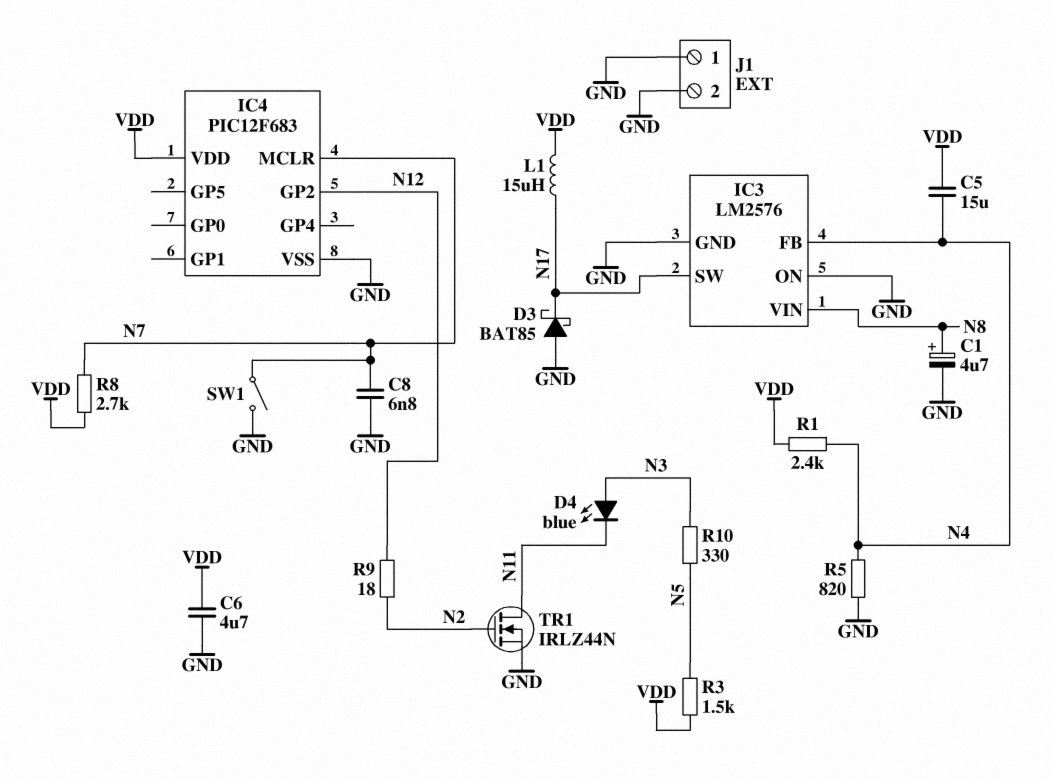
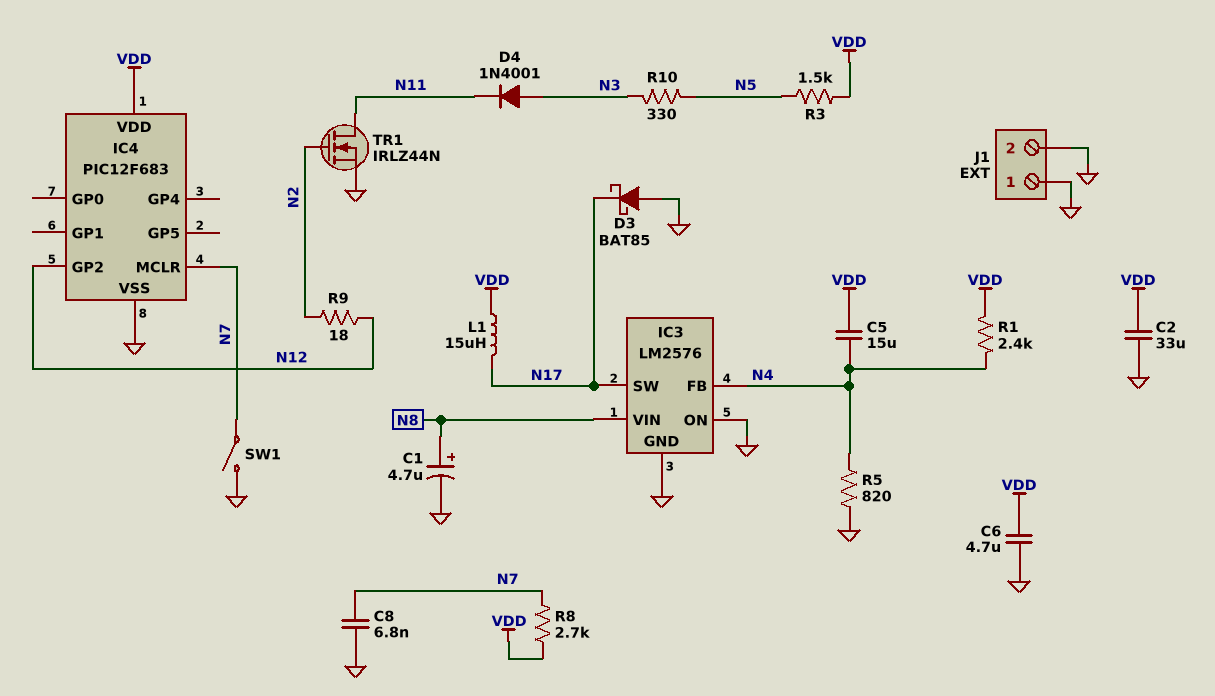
C2: none -> 33uF (GND, VDD)
D4: LED blue (A N3, K N11) -> diode 1N4001 (A N3, K N11)

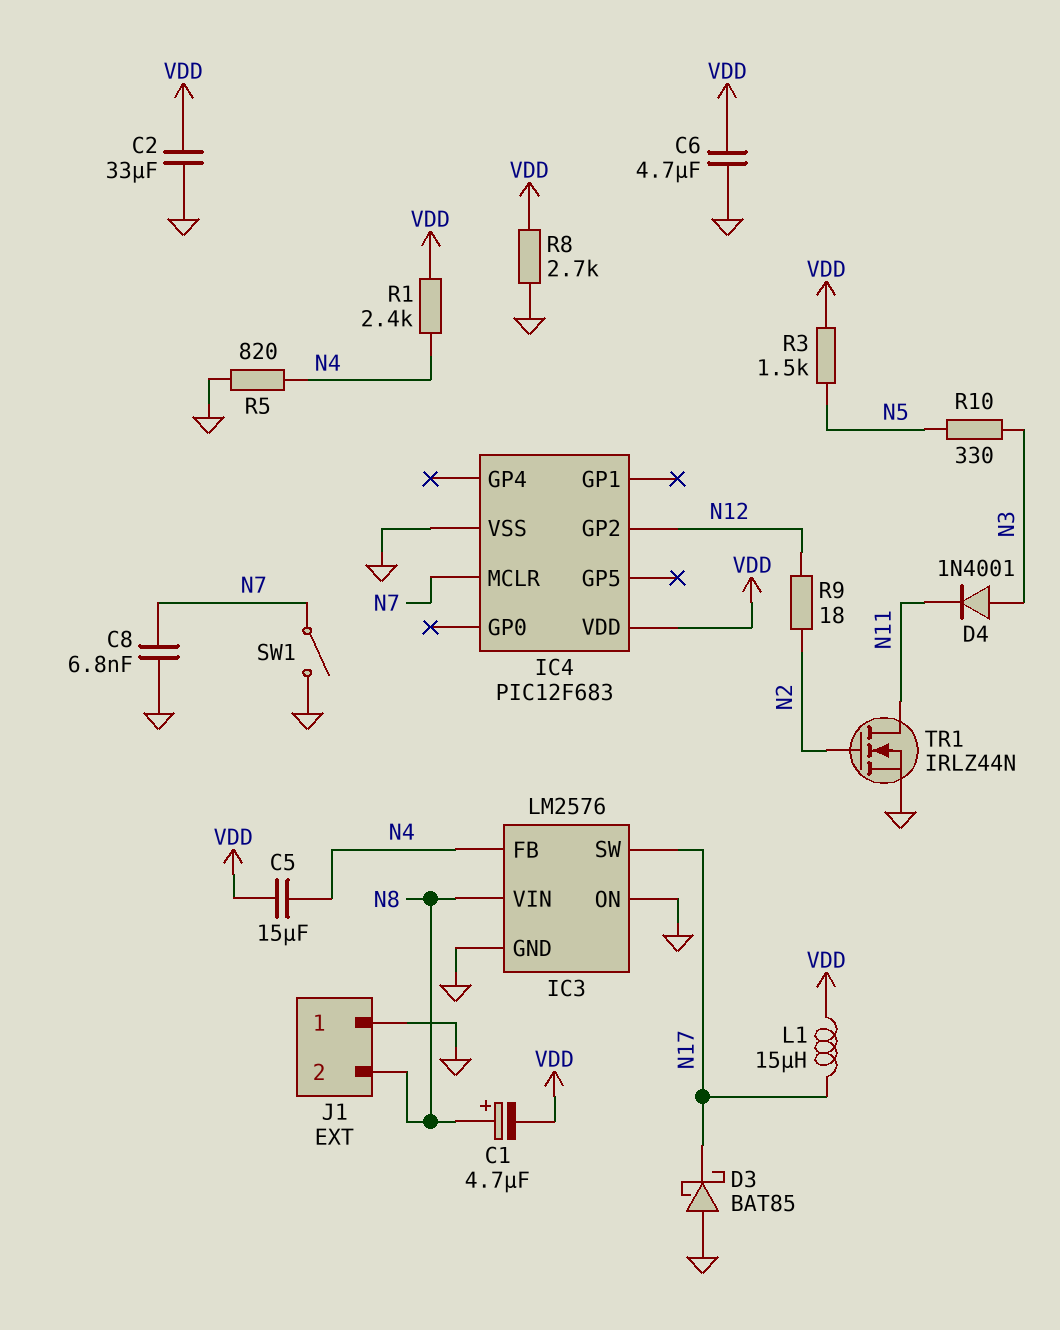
C1: 4.7uF (plus N8, minus GND) -> 4.7uF (plus N8, minus VDD)
J1 pin 2: GND -> N8
R8: 2.7k (N7, VDD) -> 2.7k (GND, VDD)

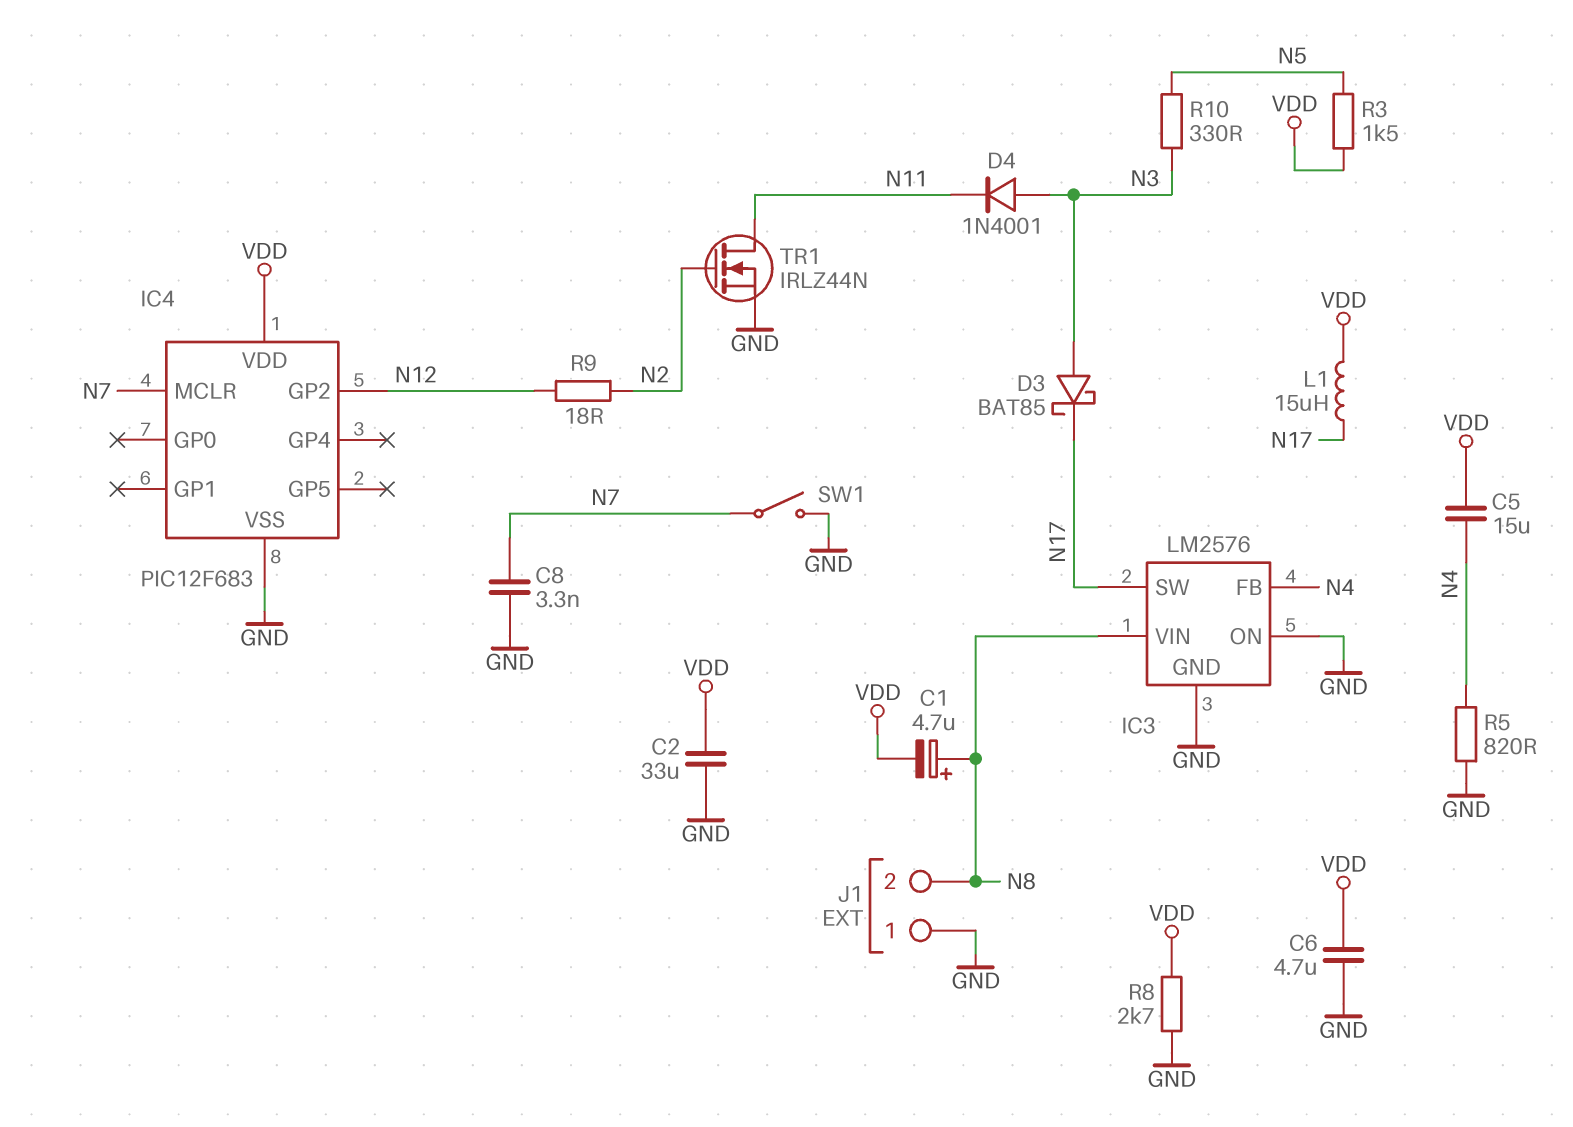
C8: 6.8nF (GND, N7) -> 3.3nF (GND, N7)
D3: schottky BAT85 (A GND, K N17) -> schottky BAT85 (A N3, K N17)
R1: 2.4k (N4, VDD) -> none

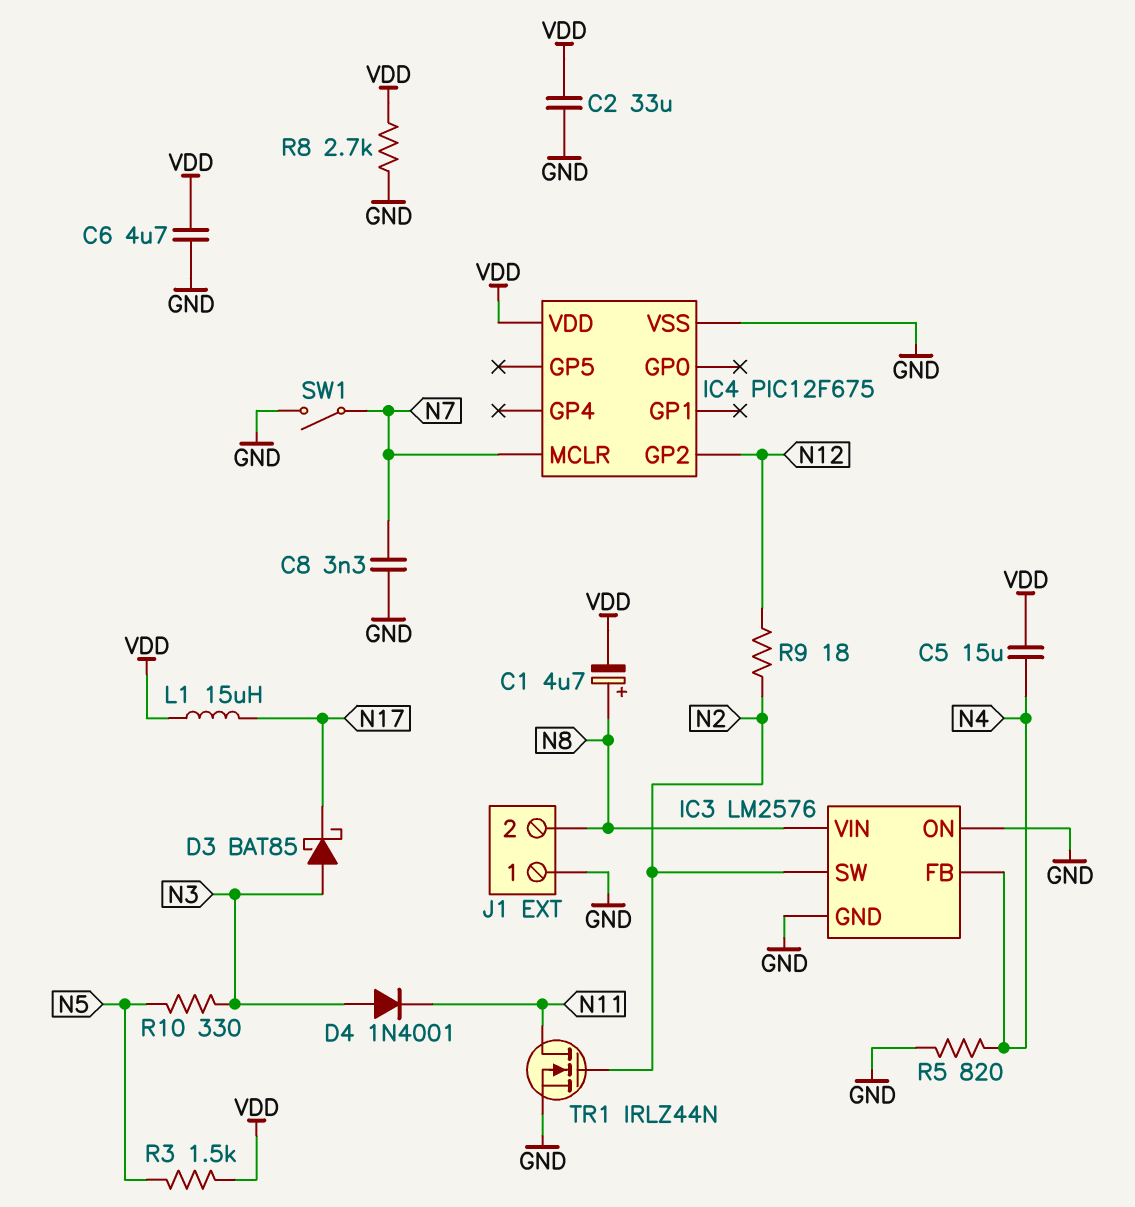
IC3 pin SW: N17 -> N2
IC4: PIC12F683 -> PIC12F675

